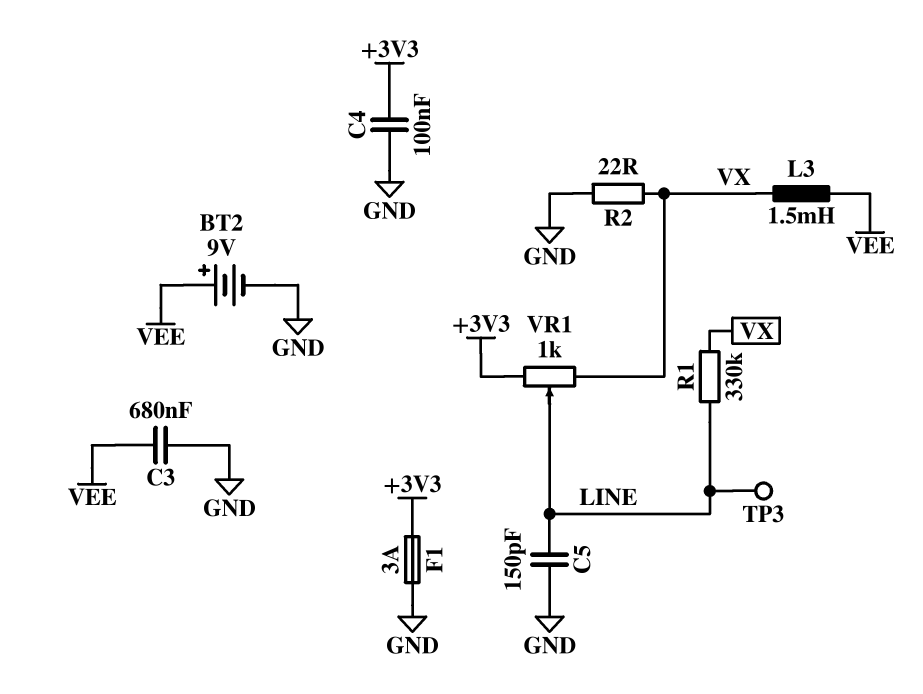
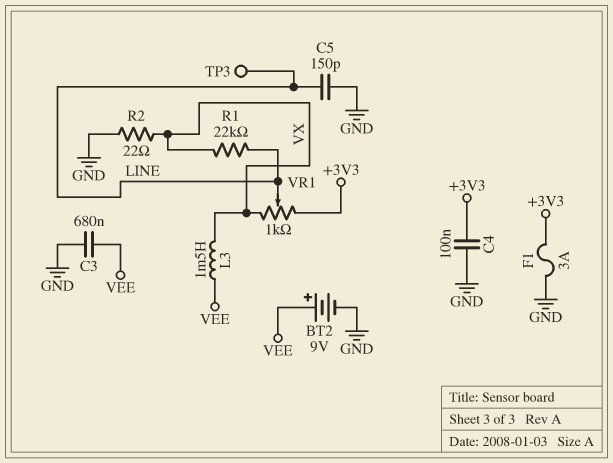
R1: 330k (LINE, VX) -> 22k (LINE, VX)

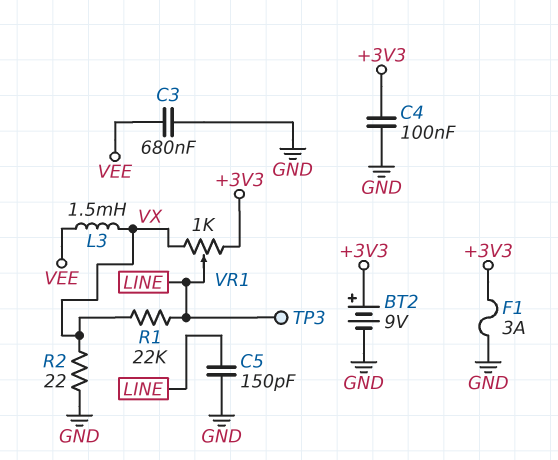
BT2: 9V (plus VEE, minus GND) -> 9V (plus +3V3, minus GND)

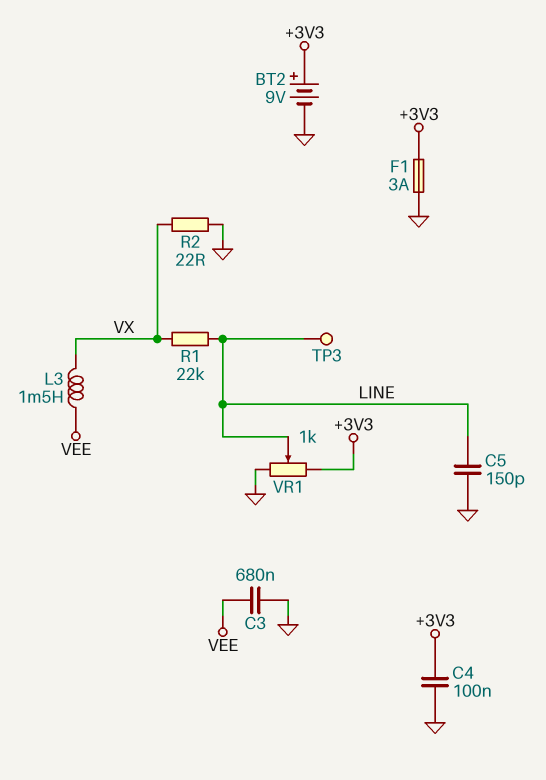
VR1: 1k (+3V3, VX, wiper LINE) -> 1k (+3V3, GND, wiper LINE)

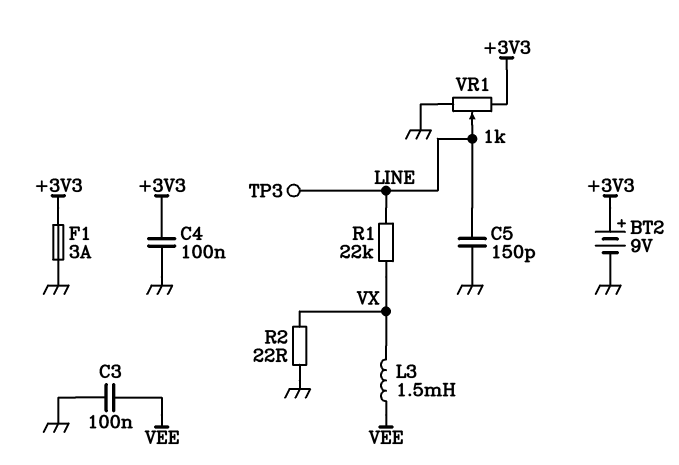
C3: 680nF (GND, VEE) -> 100nF (GND, VEE)

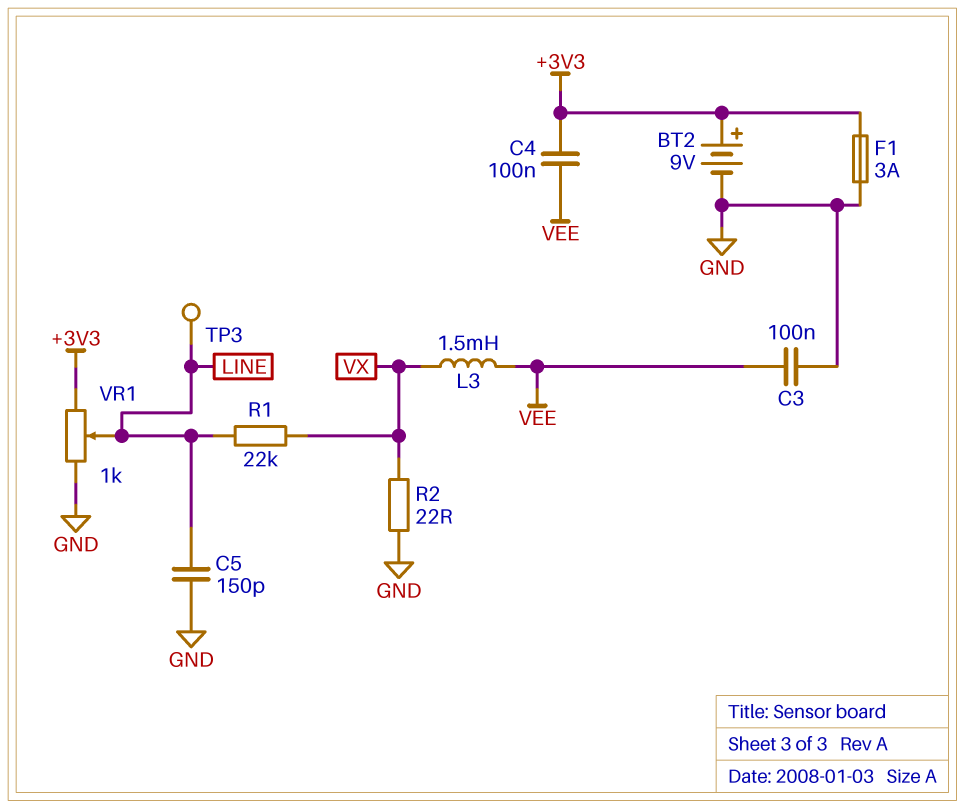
C4: 100nF (+3V3, GND) -> 100nF (+3V3, VEE)

